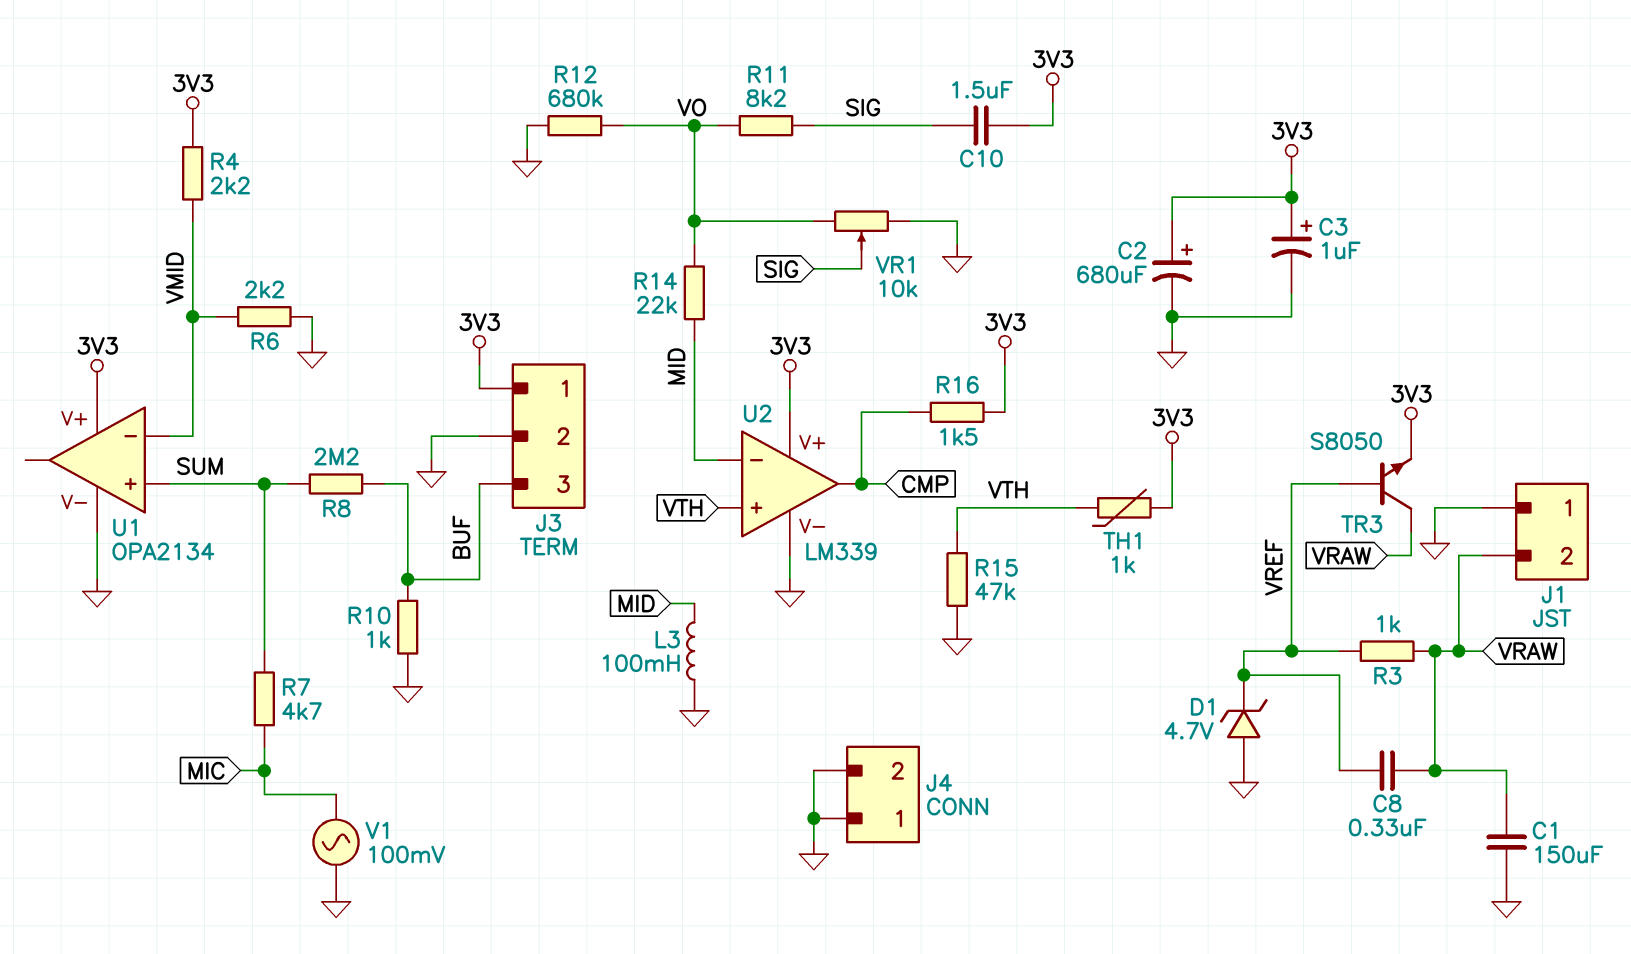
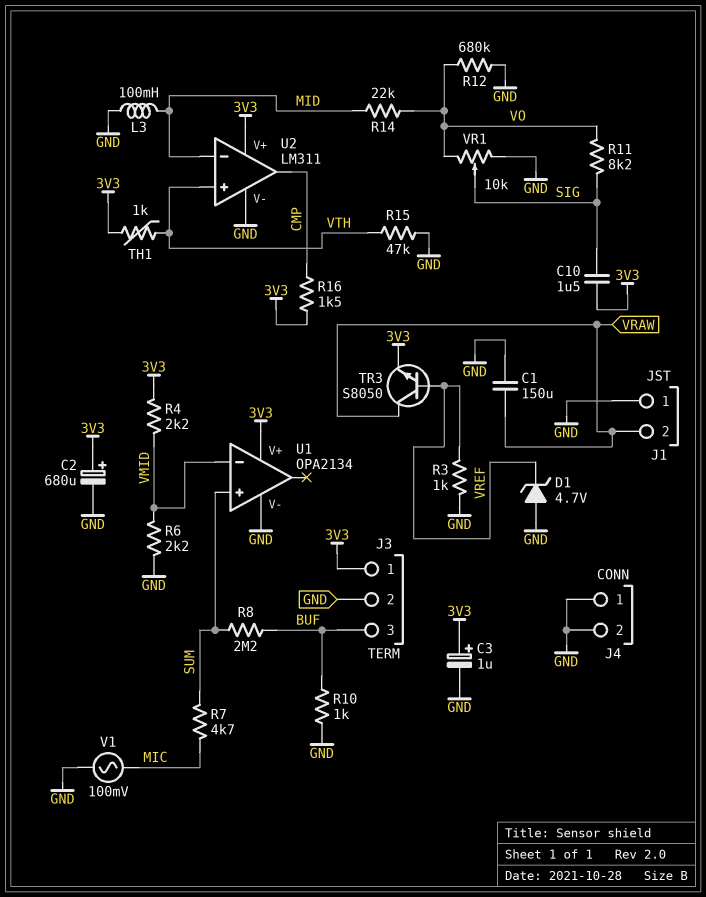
C8: 330nF (VRAW, VREF) -> none
R3: 1k (VRAW, VREF) -> 1k (GND, VREF)
U2: LM339 -> LM311

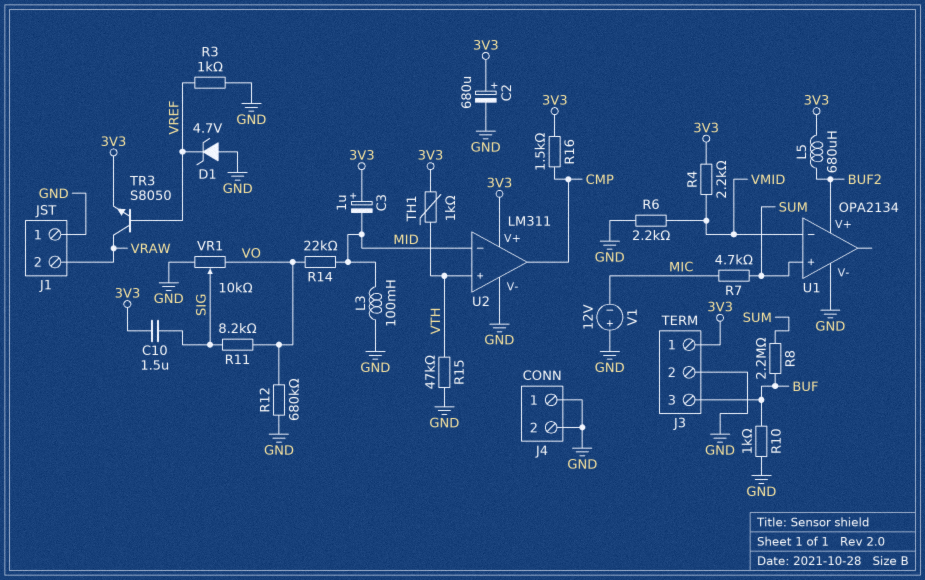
C1: 150uF (GND, VRAW) -> none
C3: 1uF (plus 3V3, minus GND) -> 1uF (plus 3V3, minus MID)
L5: none -> 680uH (3V3, BUF2)
U1 pin V+: 3V3 -> BUF2
V1: AC 100mV (GND, MIC) -> 12V (plus GND, minus MIC)

